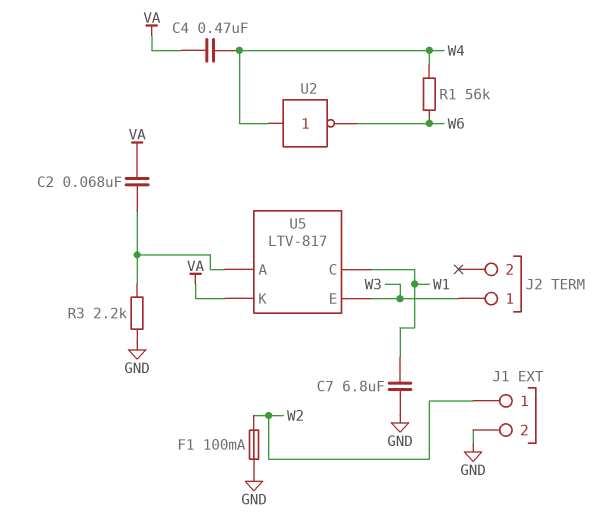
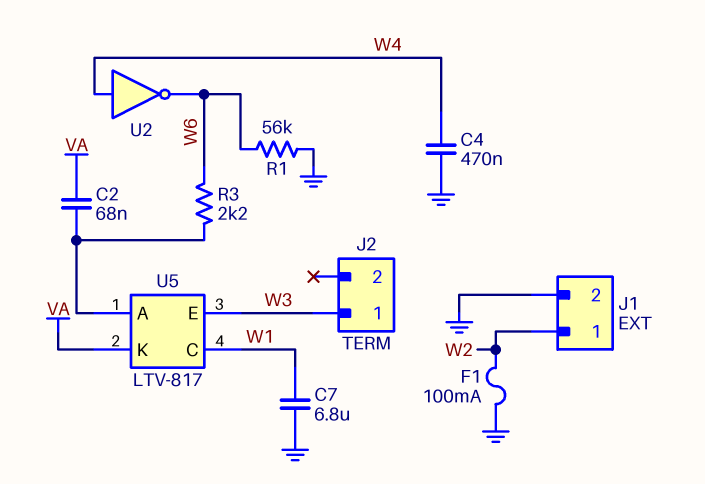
C4: 470nF (VA, W4) -> 470nF (GND, W4)
R1: 56k (W4, W6) -> 56k (GND, W6)
R3: 2.2k (GND, U5/A) -> 2.2k (U5/A, W6)

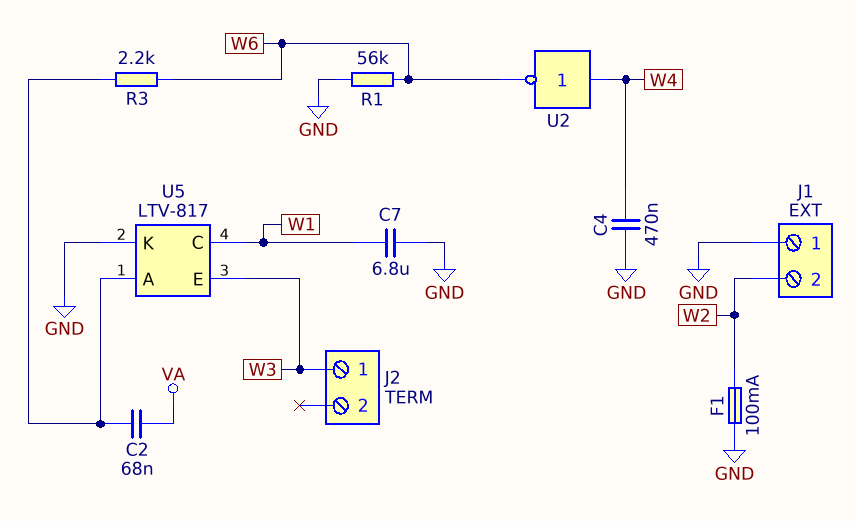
J1 pin 1: W2 -> GND
J1 pin 2: GND -> W2
U5 pin K: VA -> GND

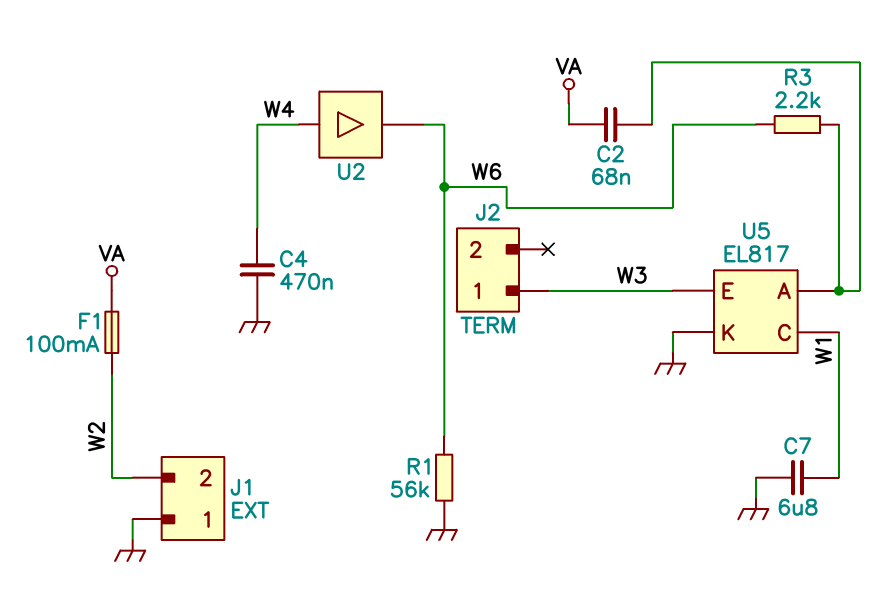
F1: 100mA (GND, W2) -> 100mA (VA, W2)
U2: NOT (in W4, out W6) -> buffer (in W4, out W6)
U5: LTV-817 -> EL817

